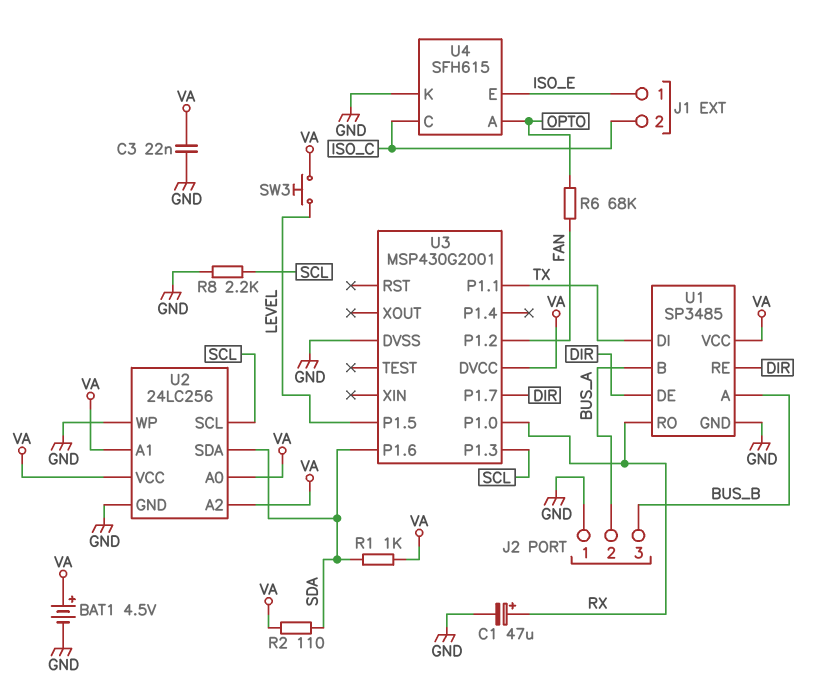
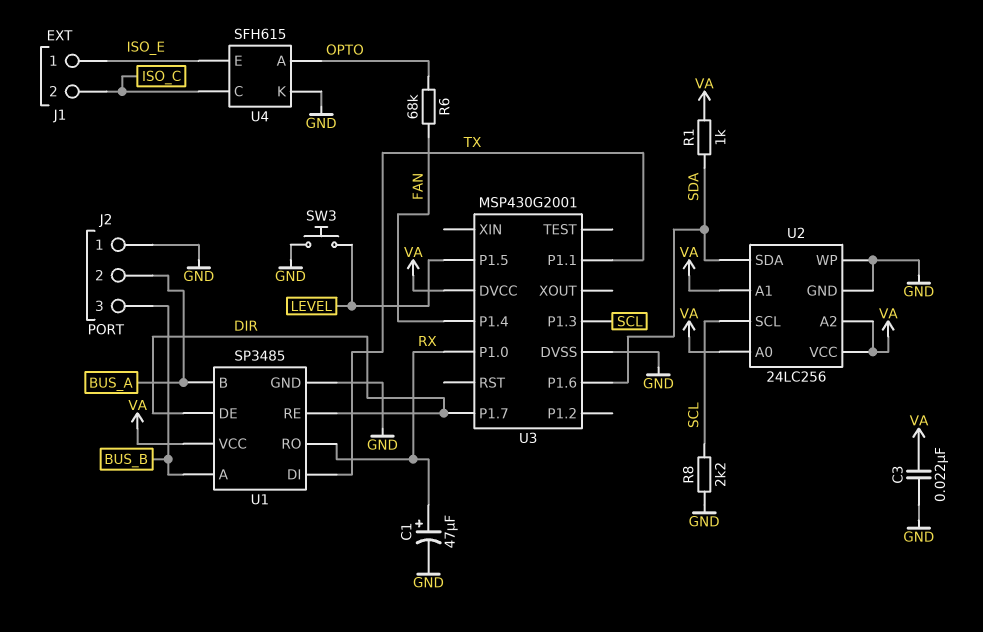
BAT1: 4.5V (plus VA, minus GND) -> none
R2: 110 (SDA, VA) -> none
SW3: button (LEVEL, VA) -> button (GND, LEVEL)
U3 pin P1.2: FAN -> none
U3 pin P1.4: none -> FAN

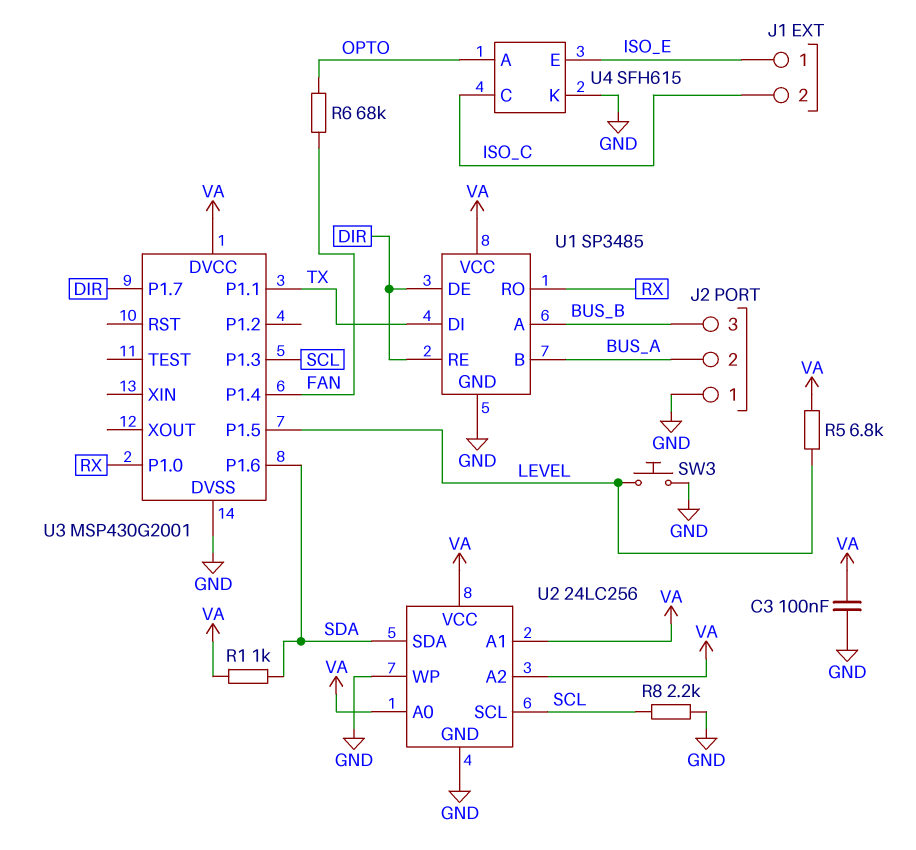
C1: 47uF (plus RX, minus GND) -> none
C3: 22nF (GND, VA) -> 100nF (GND, VA)
R5: none -> 6.8k (LEVEL, VA)

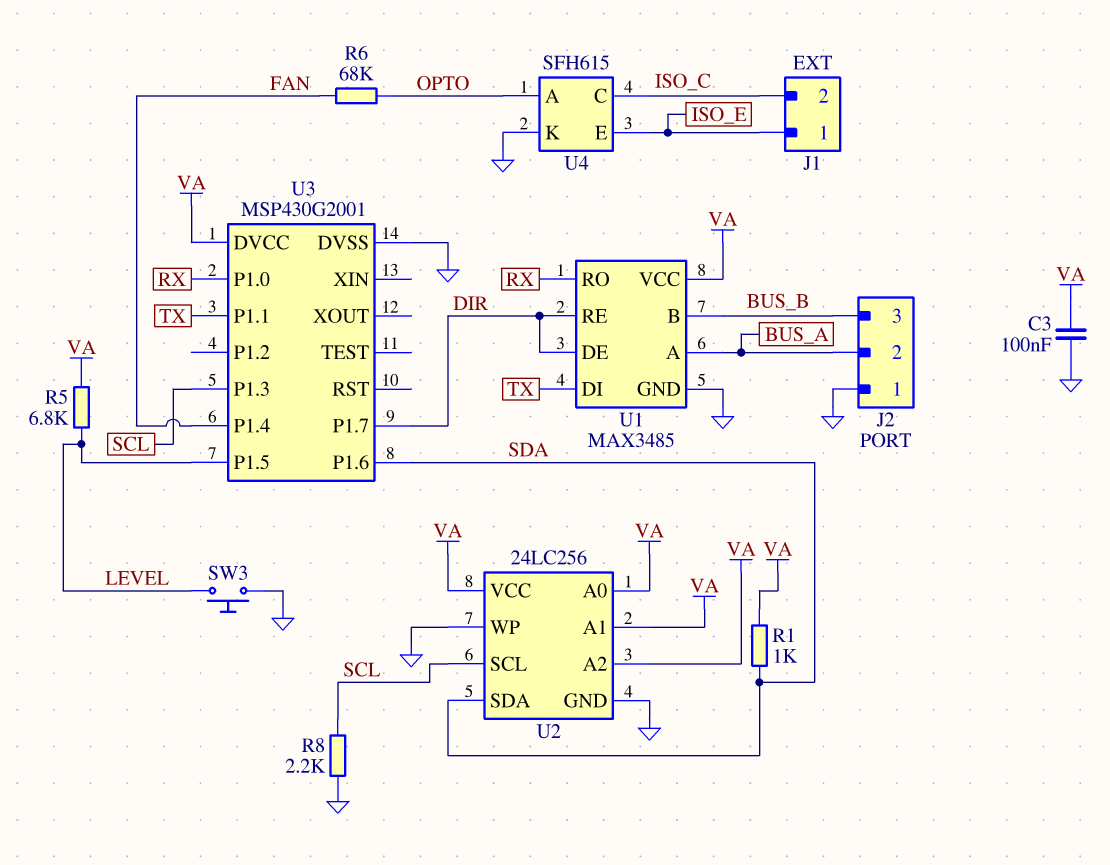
U1: SP3485 -> MAX3485
U1 pin A: BUS_B -> BUS_A
U1 pin B: BUS_A -> BUS_B

